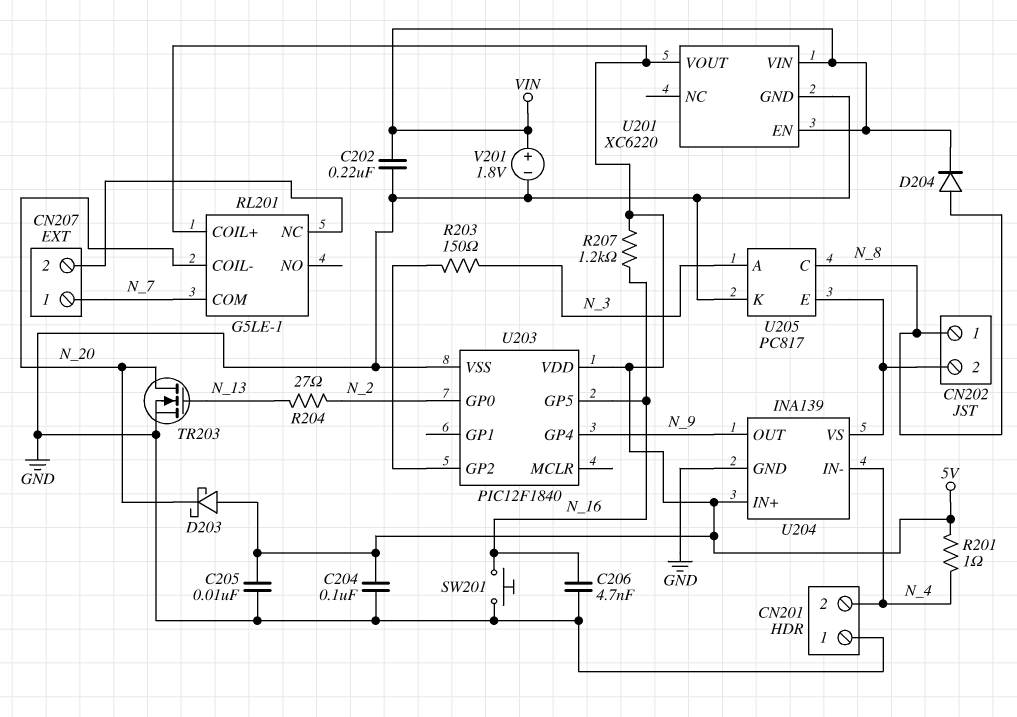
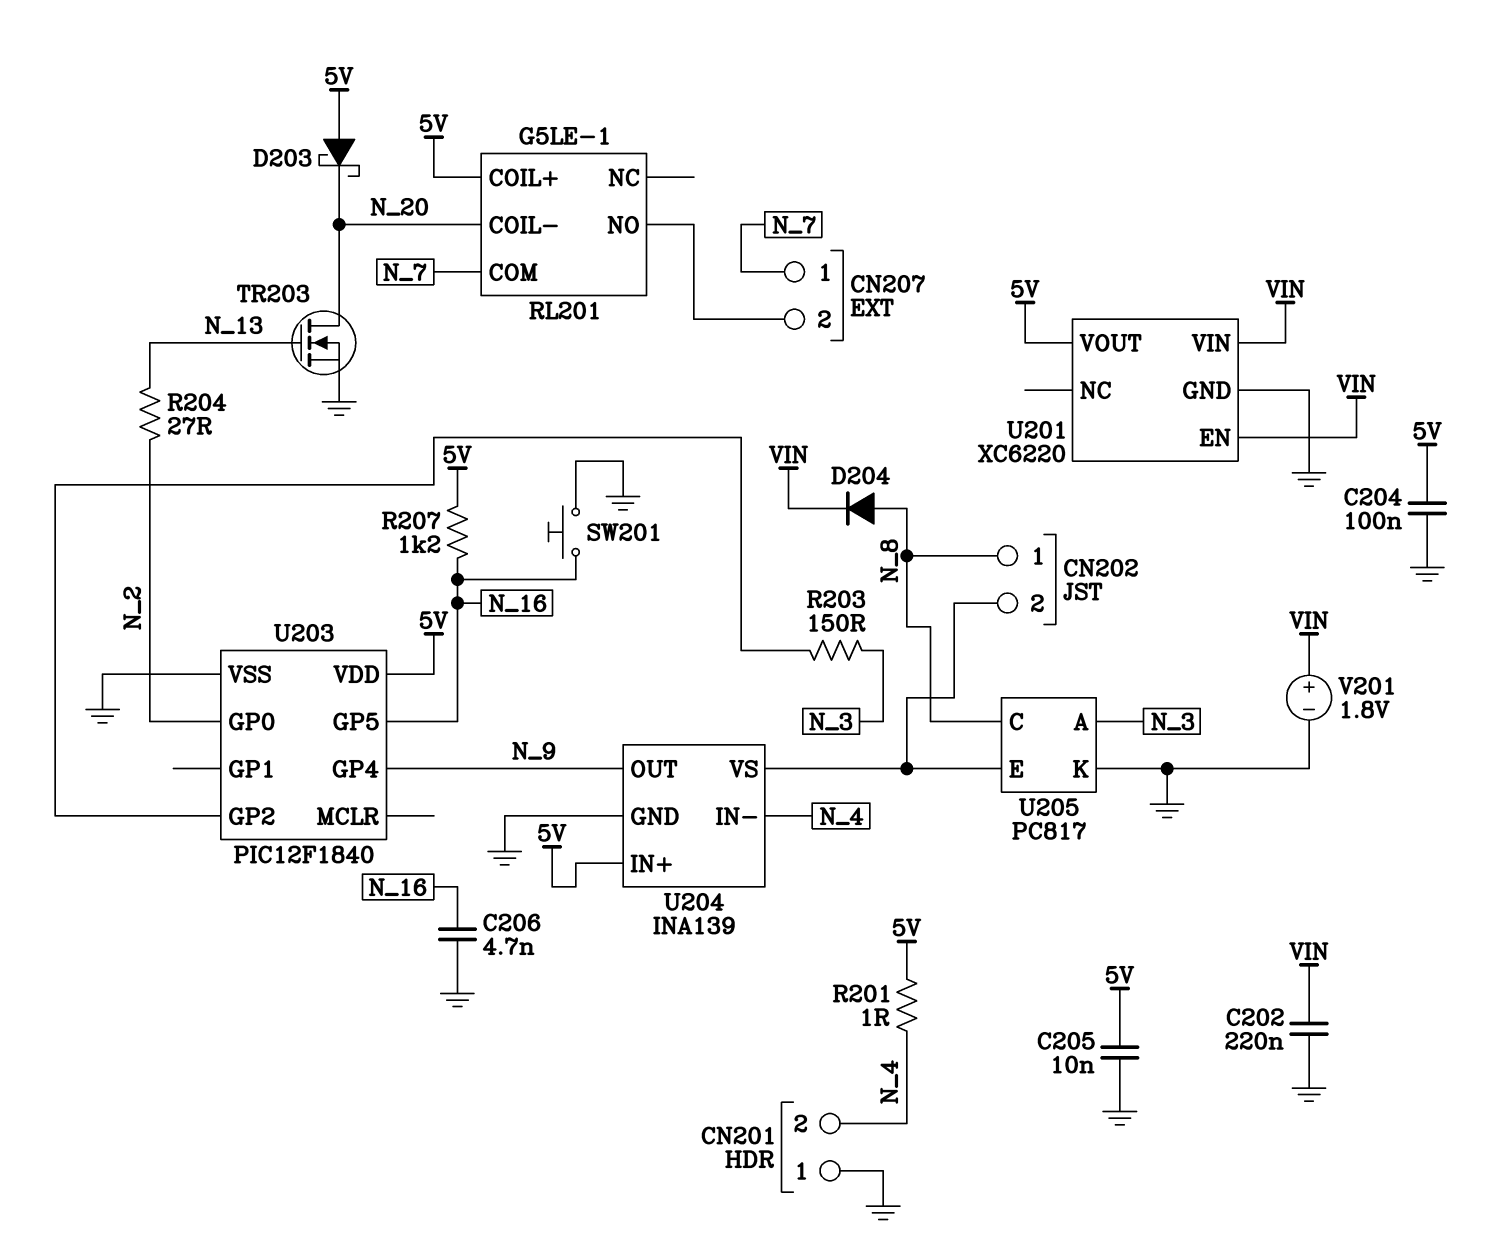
RL201 pin NC: CN207/2 -> none
RL201 pin NO: none -> CN207/2

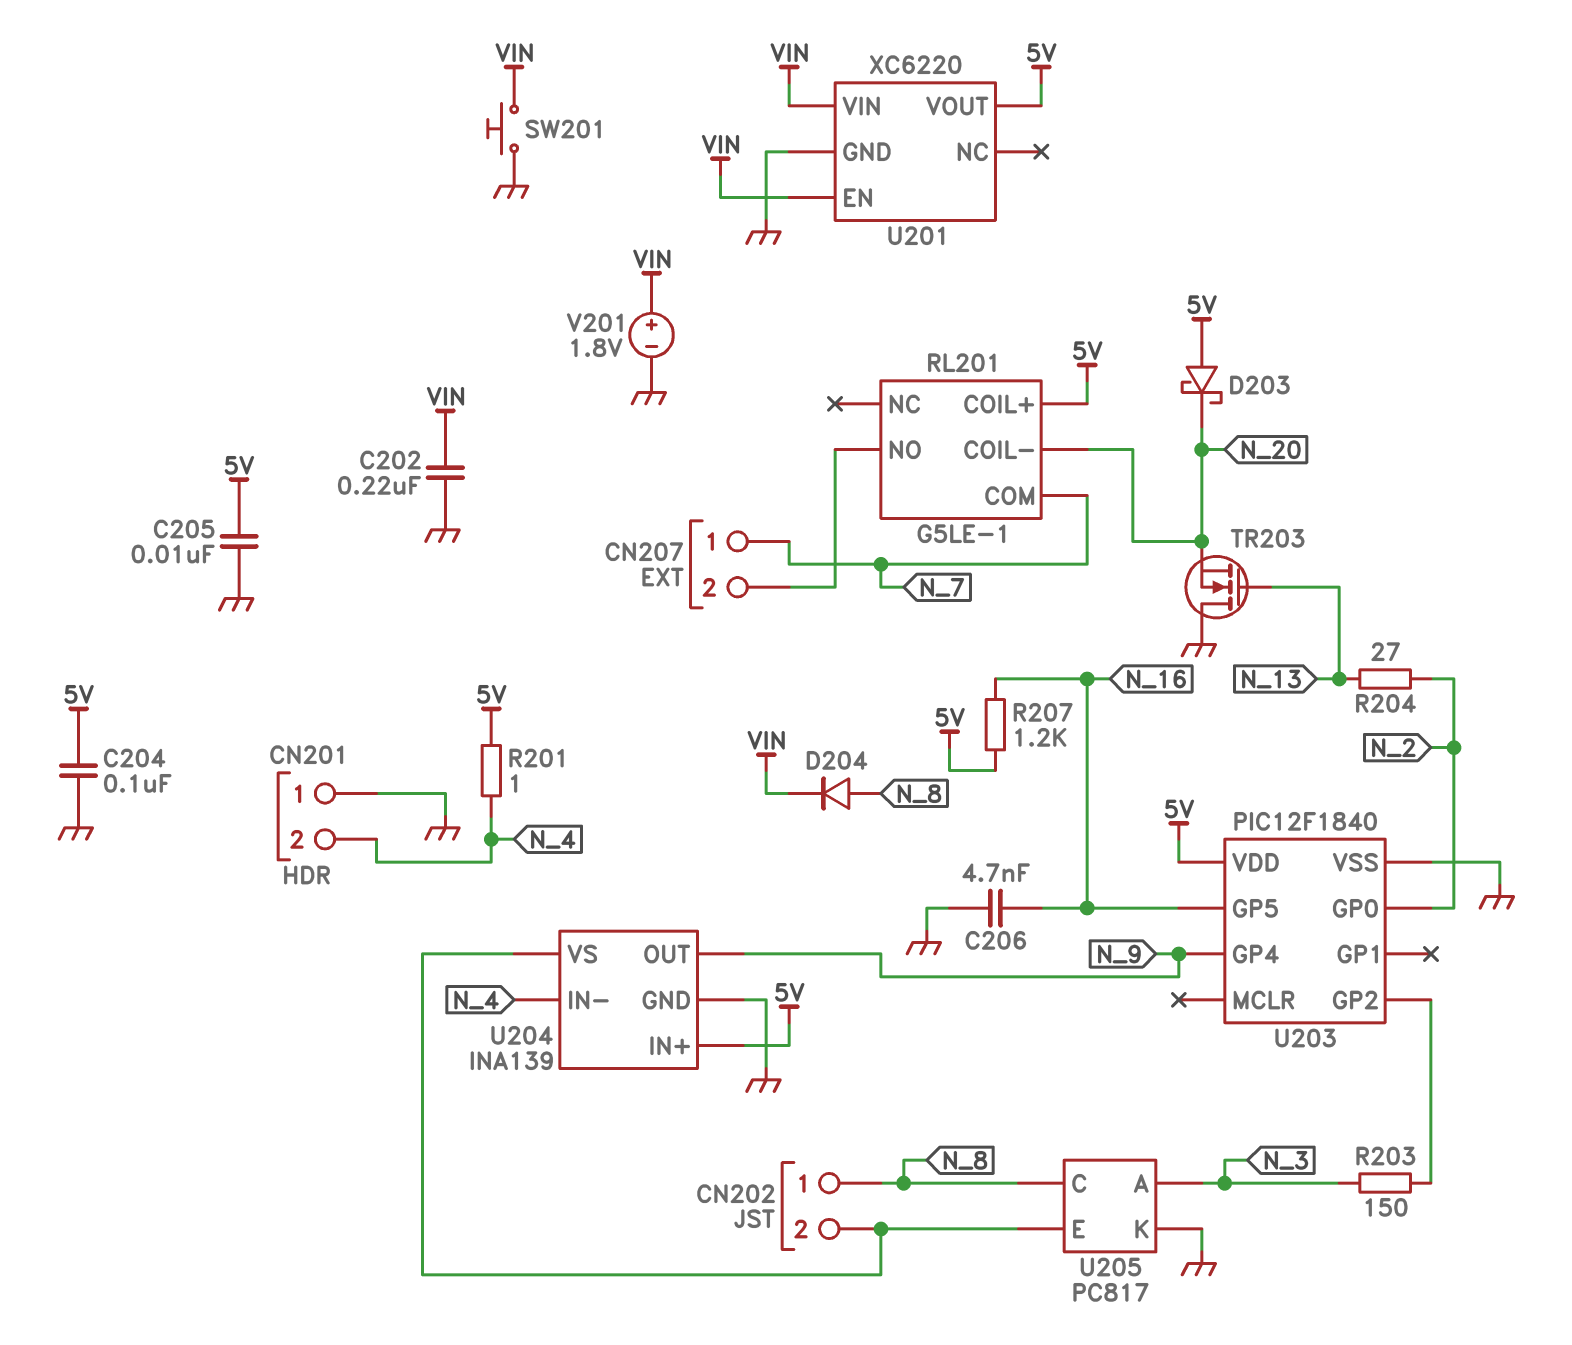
SW201: button (GND, N_16) -> button (GND, VIN)
TR203: NMOS (G N_13, D N_20, S GND) -> NMOS (G N_13, D GND, S N_20)

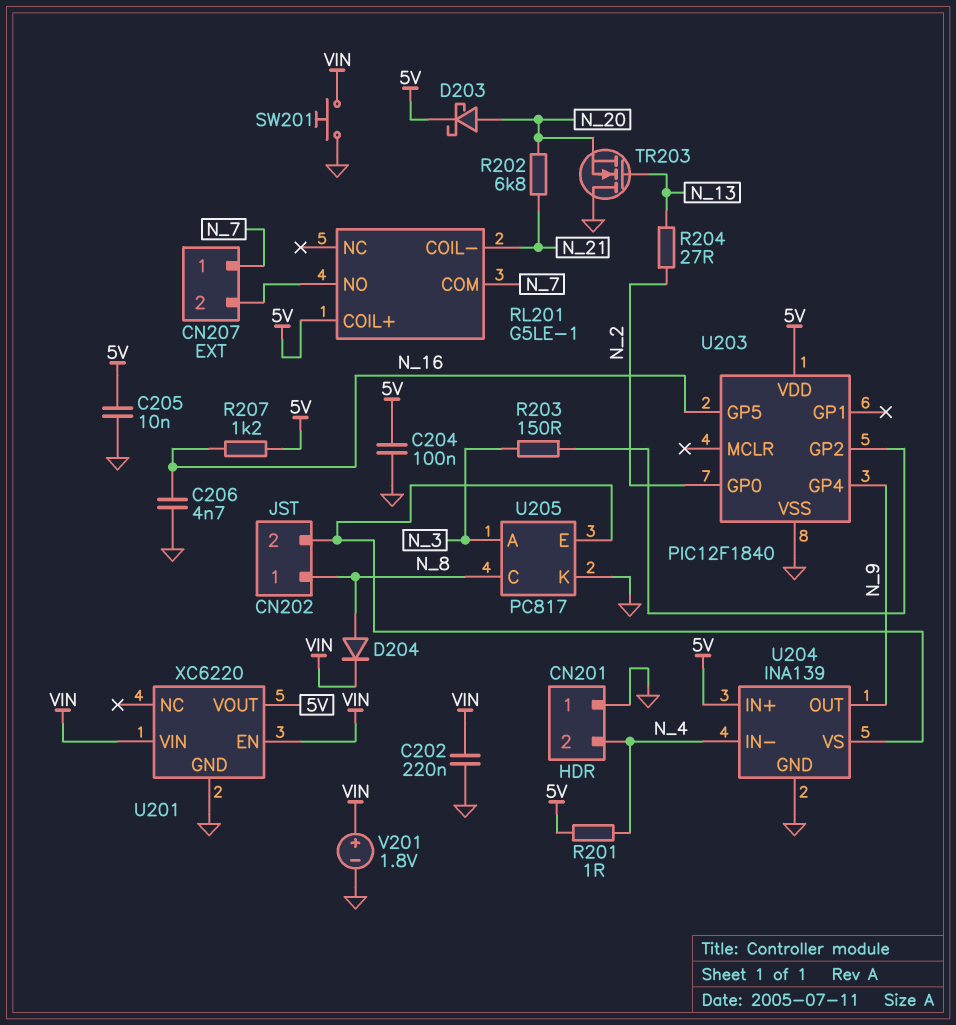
D203: schottky (A 5V, K N_20) -> schottky (A N_20, K 5V)
R202: none -> 6.8k (N_20, N_21)
RL201 pin COIL-: N_20 -> N_21

